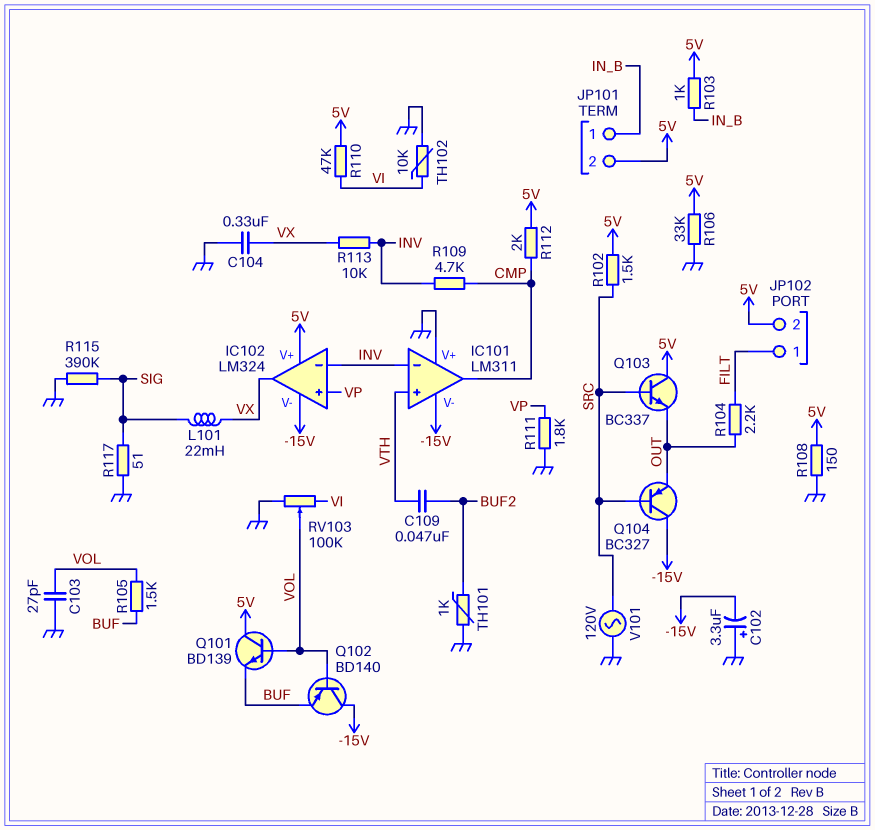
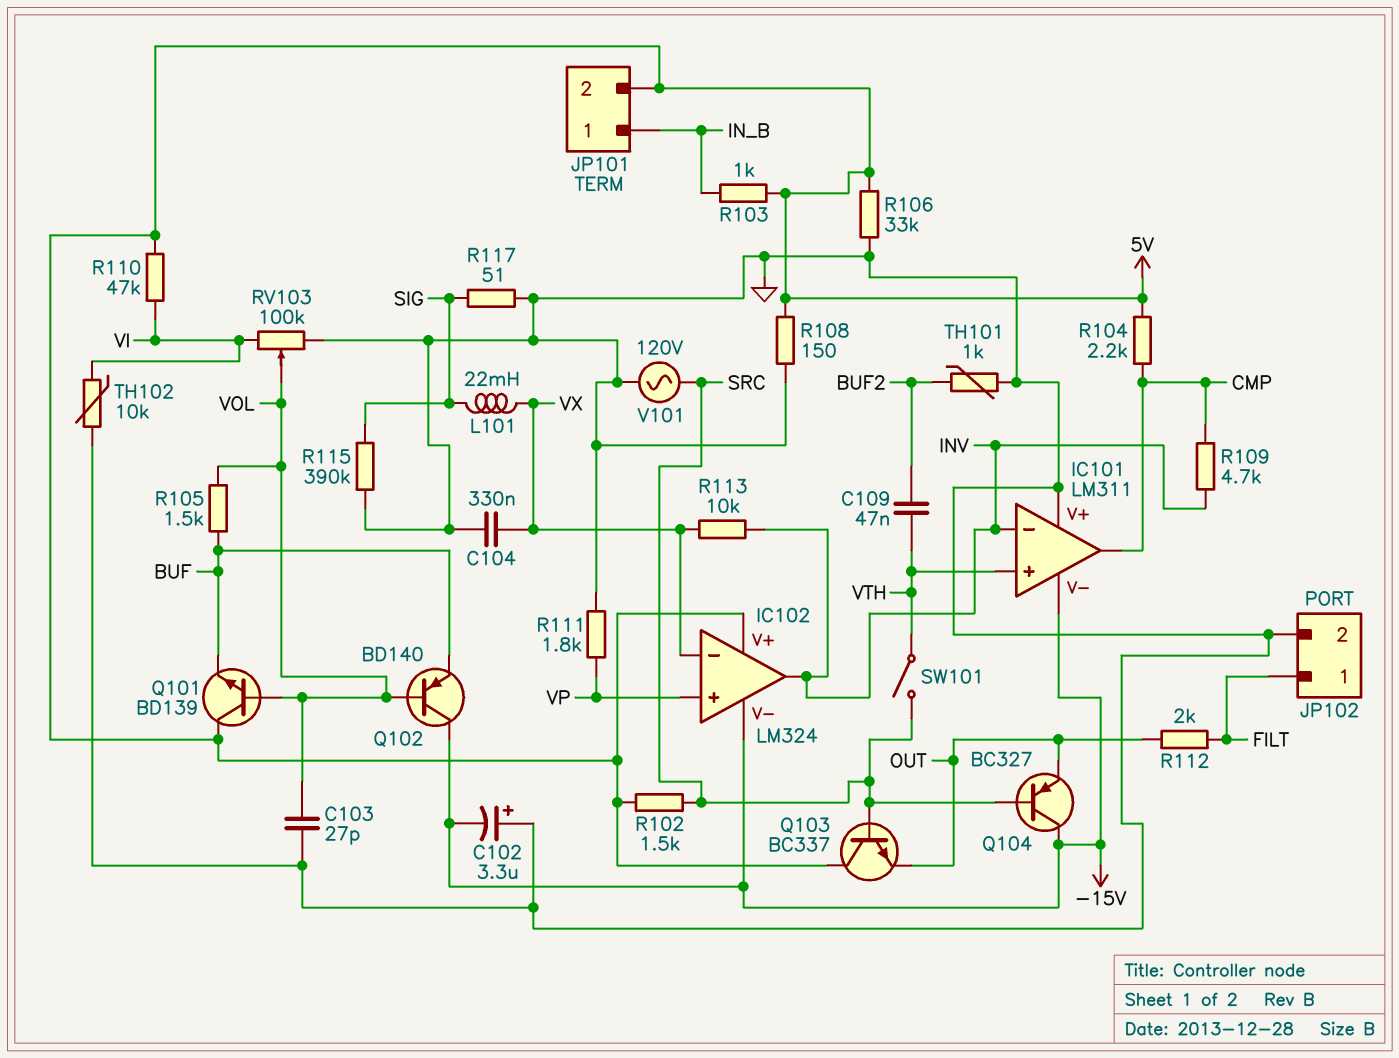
IC102 pin in-: INV -> VX
IC102 pin out: VX -> INV
JP102 pin 2: 5V -> GND
R104: 2.2k (FILT, OUT) -> 2.2k (5V, CMP)
R112: 2k (5V, CMP) -> 2k (FILT, OUT)
SW101: none -> switch (SRC, VTH)

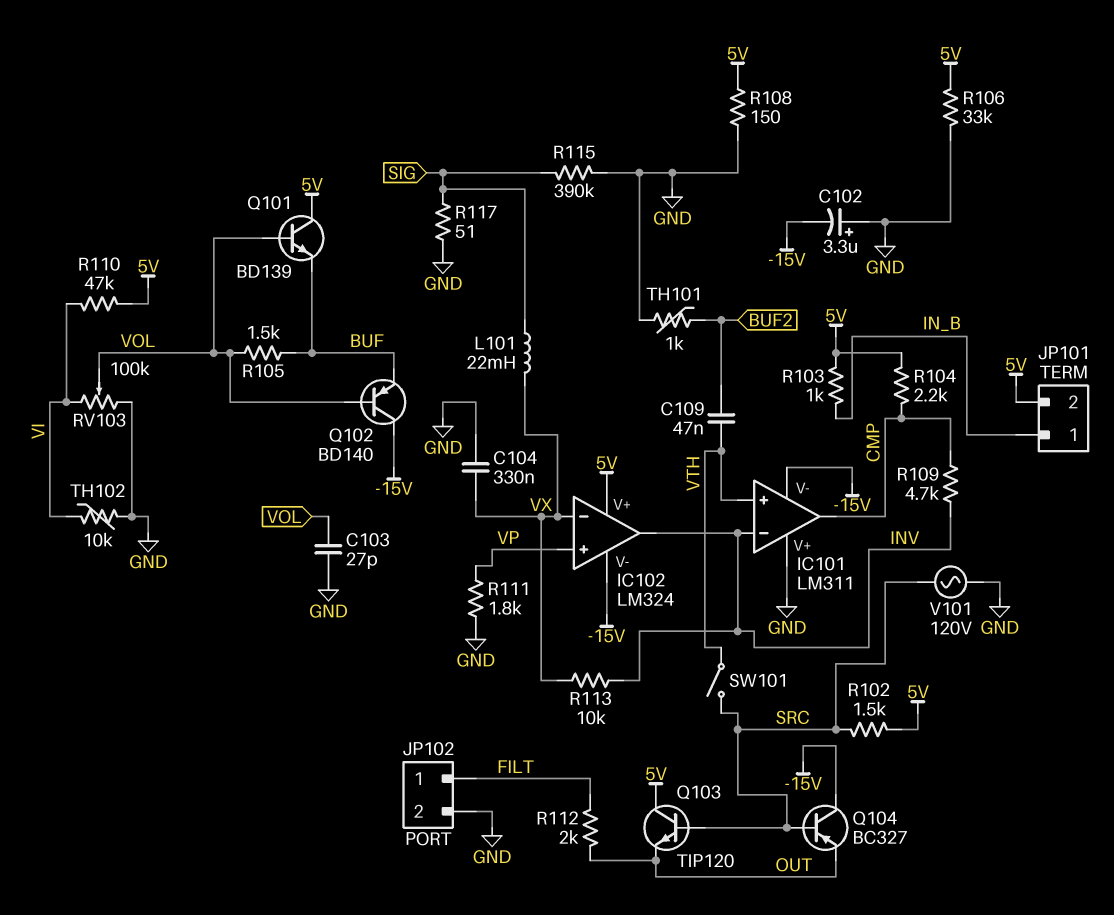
Q103: NPN BC337 (B SRC, C 5V, E OUT) -> NPN TIP120 (B SRC, C 5V, E OUT)

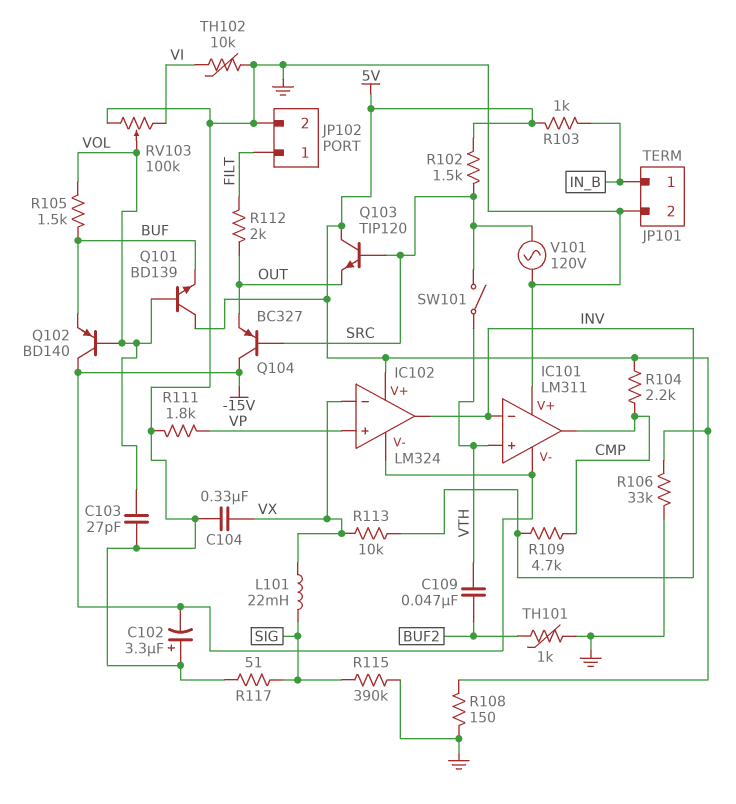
JP101 pin 2: 5V -> GND
R110: 47k (5V, VI) -> none

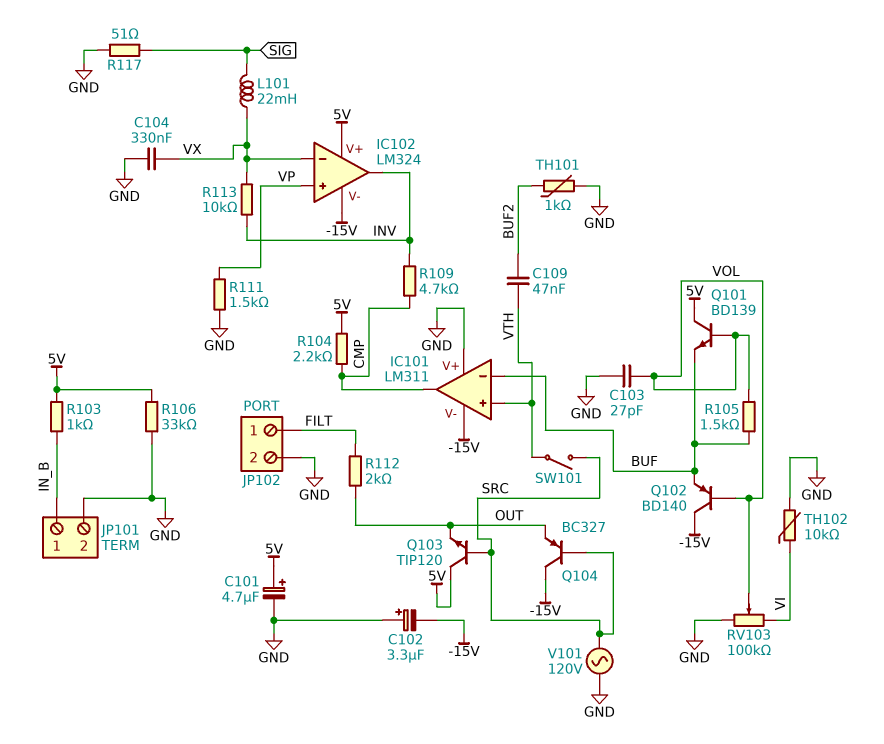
C101: none -> 4.7uF (plus 5V, minus GND)
IC101 pin in-: INV -> BUF
R102: 1.5k (5V, SRC) -> none
R108: 150 (5V, GND) -> none
R111: 1.8k (GND, VP) -> 1.5k (GND, VP)
R115: 390k (GND, SIG) -> none

